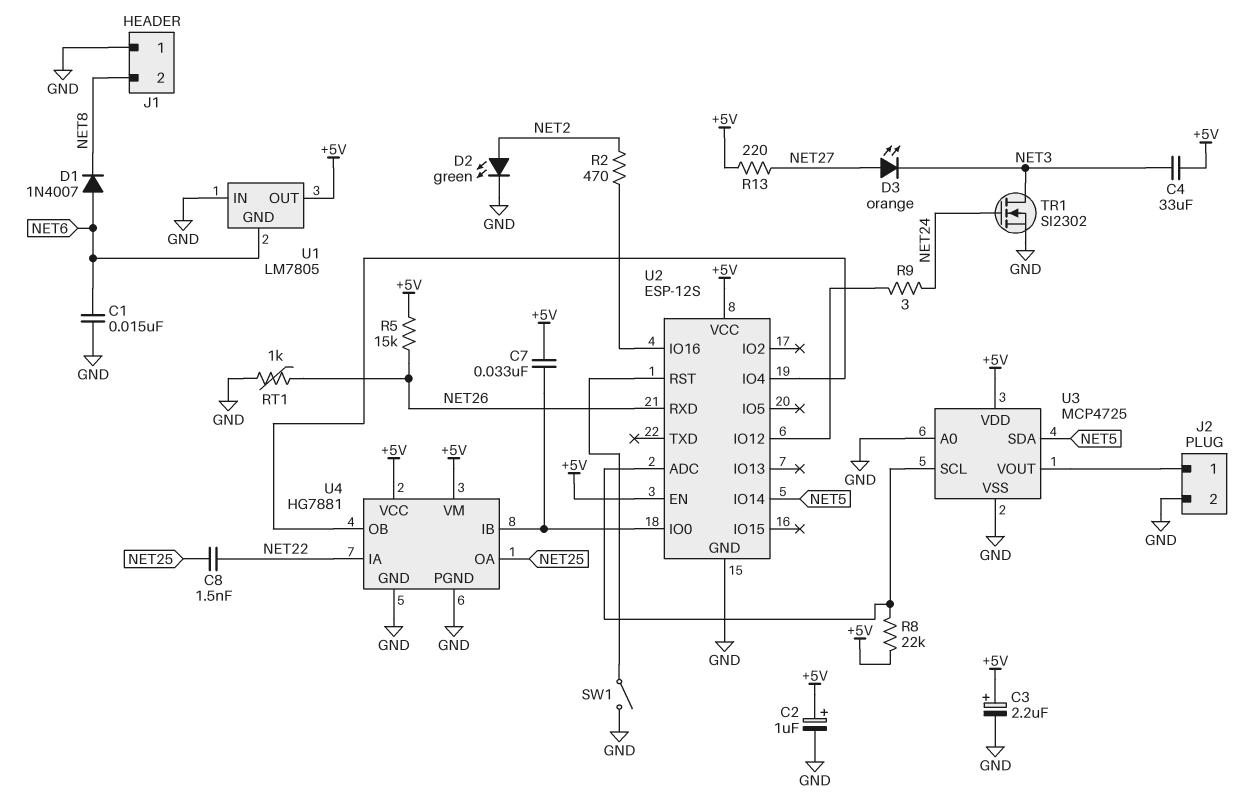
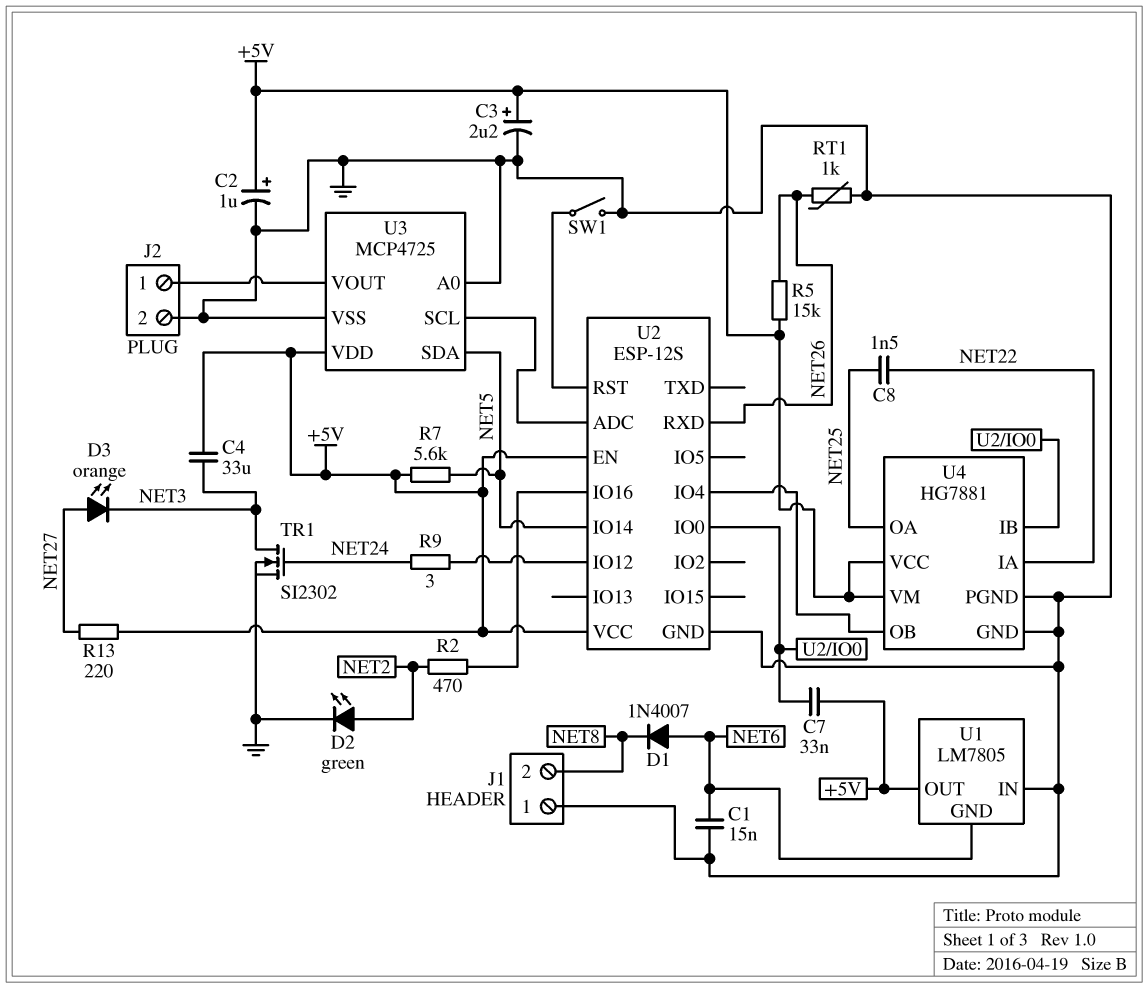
R7: none -> 5.6k (+5V, NET5)
R8: 22k (+5V, U2/ADC) -> none

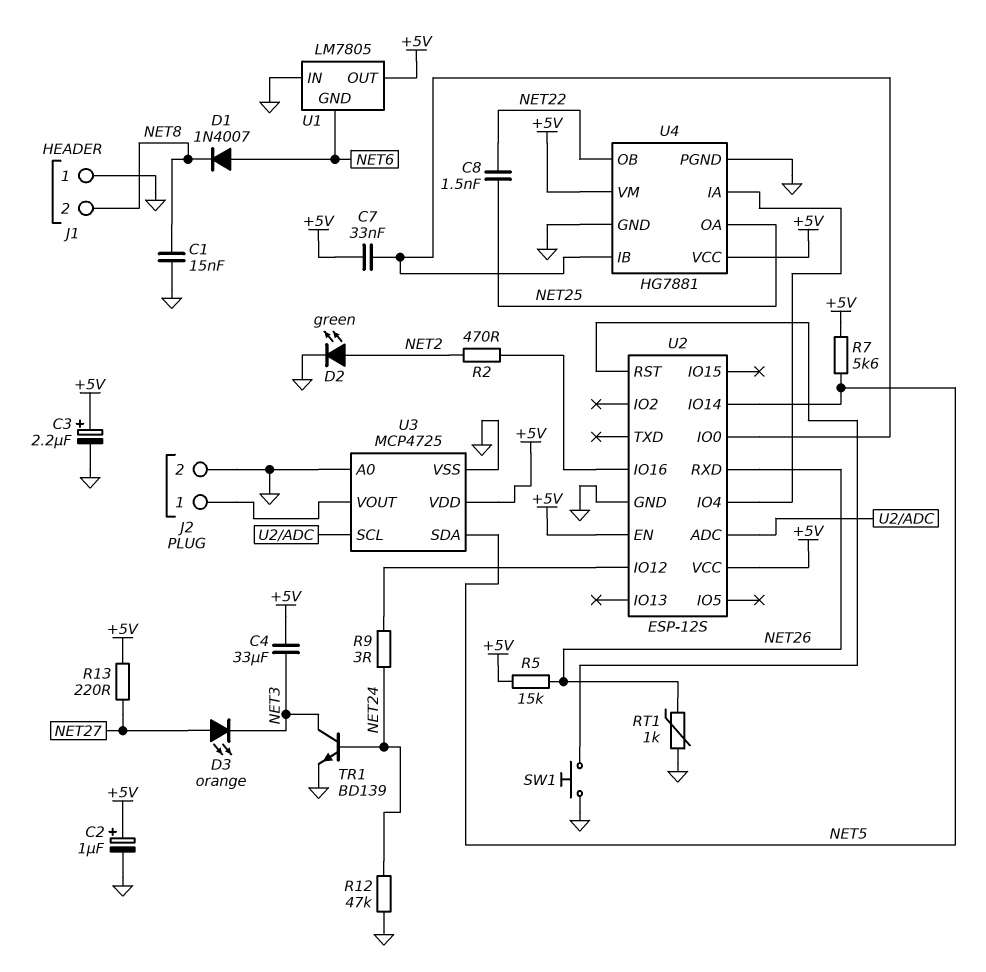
C1: 15nF (GND, NET6) -> 15nF (GND, NET8)
R12: none -> 47k (GND, NET24)
SW1: switch (GND, U2/RST) -> button (GND, U2/RST)
TR1: NMOS SI2302 (G NET24, D NET3, S GND) -> NPN BD139 (B NET24, C NET3, E GND)
U4 pin IA: NET22 -> U2/IO4
U4 pin OB: U2/IO4 -> NET22

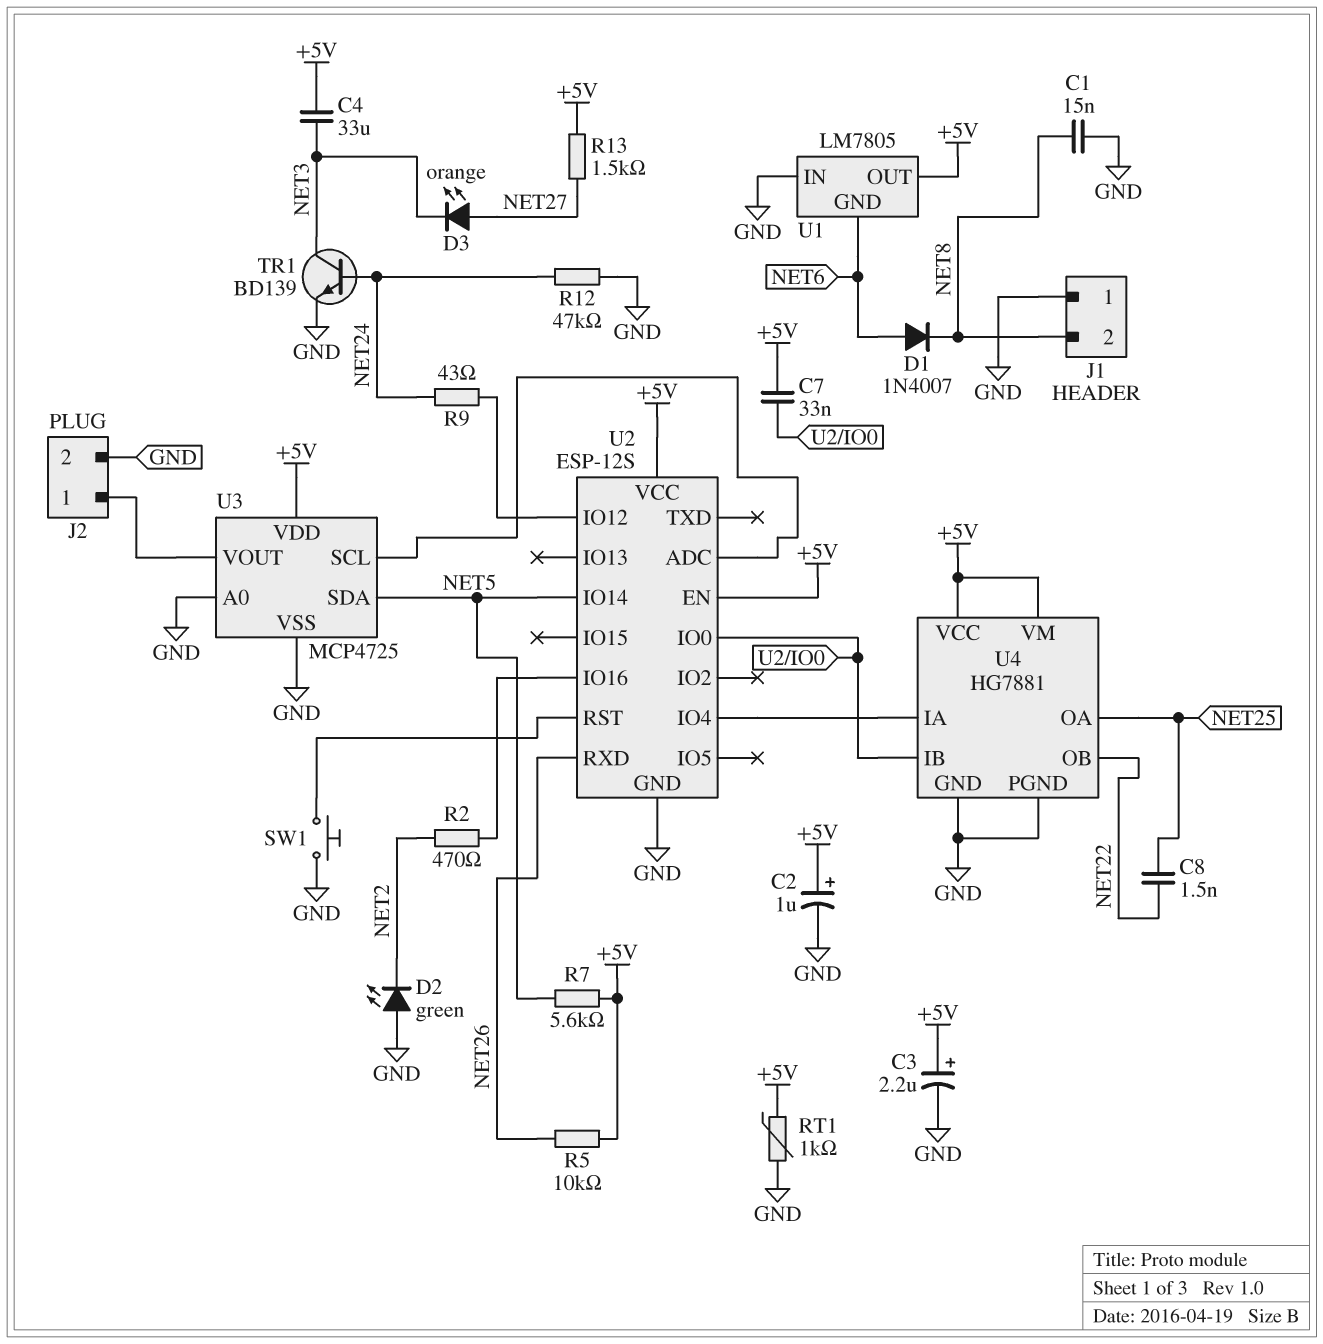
D2: LED green (A NET2, K GND) -> LED green (A GND, K NET2)
R5: 15k (+5V, NET26) -> 10k (+5V, NET26)
R9: 3 (NET24, U2/IO12) -> 43 (NET24, U2/IO12)
R13: 220 (+5V, NET27) -> 1.5k (+5V, NET27)
RT1: 1k (GND, NET26) -> 1k (+5V, GND)

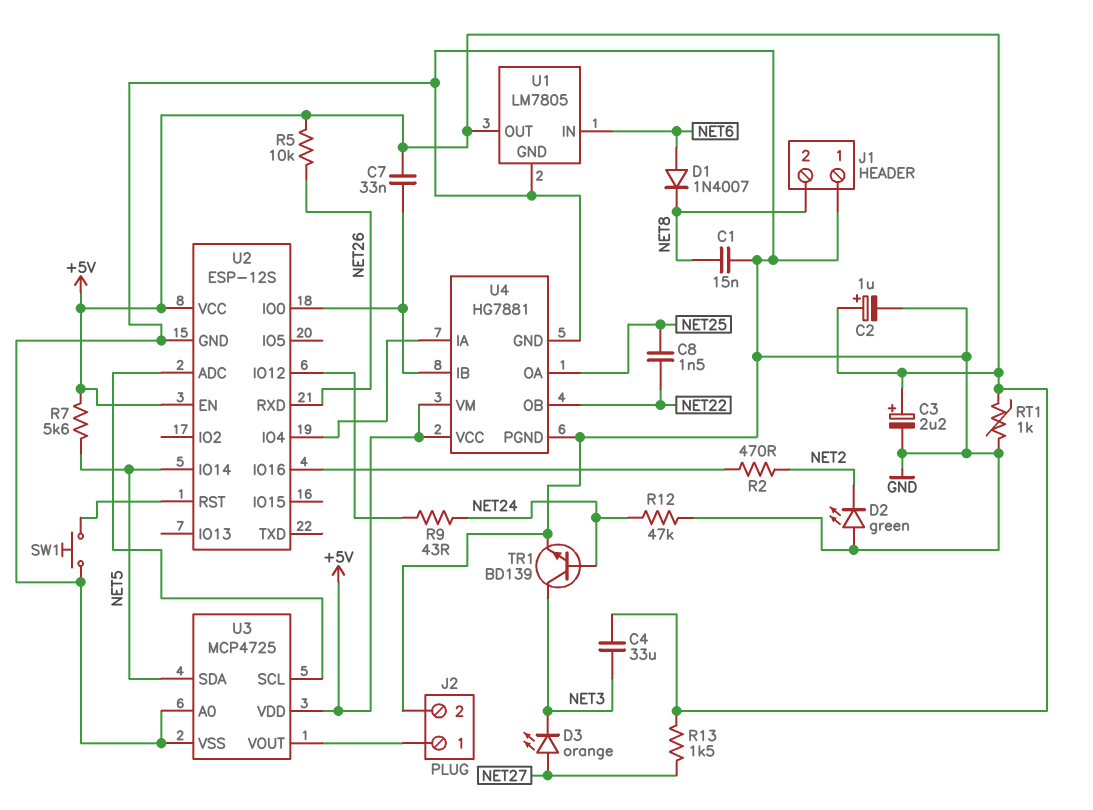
U1 pin GND: NET6 -> GND
U1 pin IN: GND -> NET6

